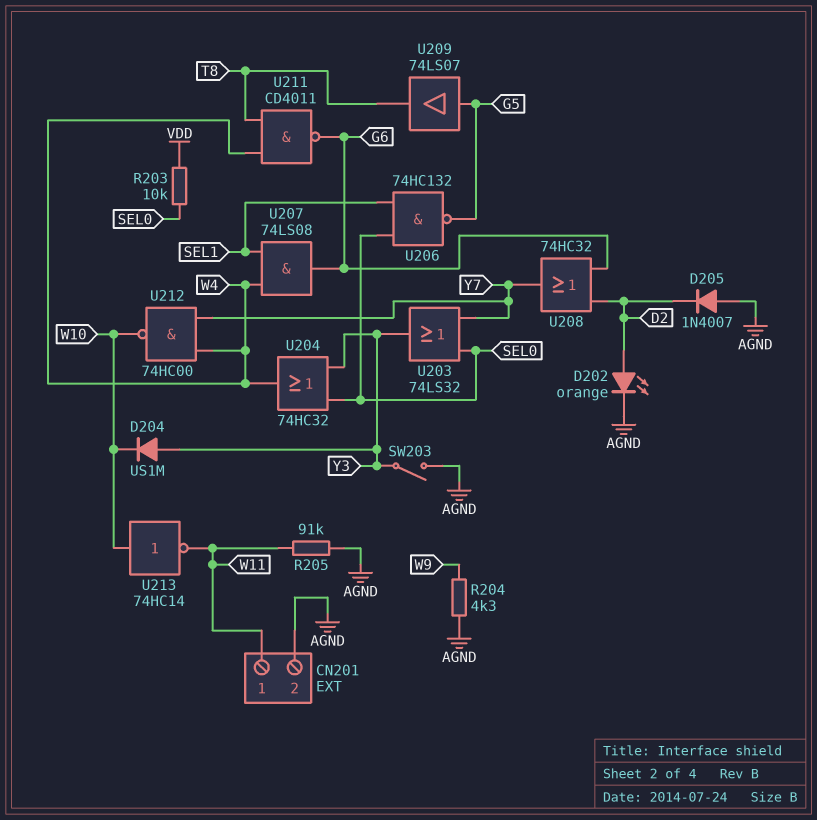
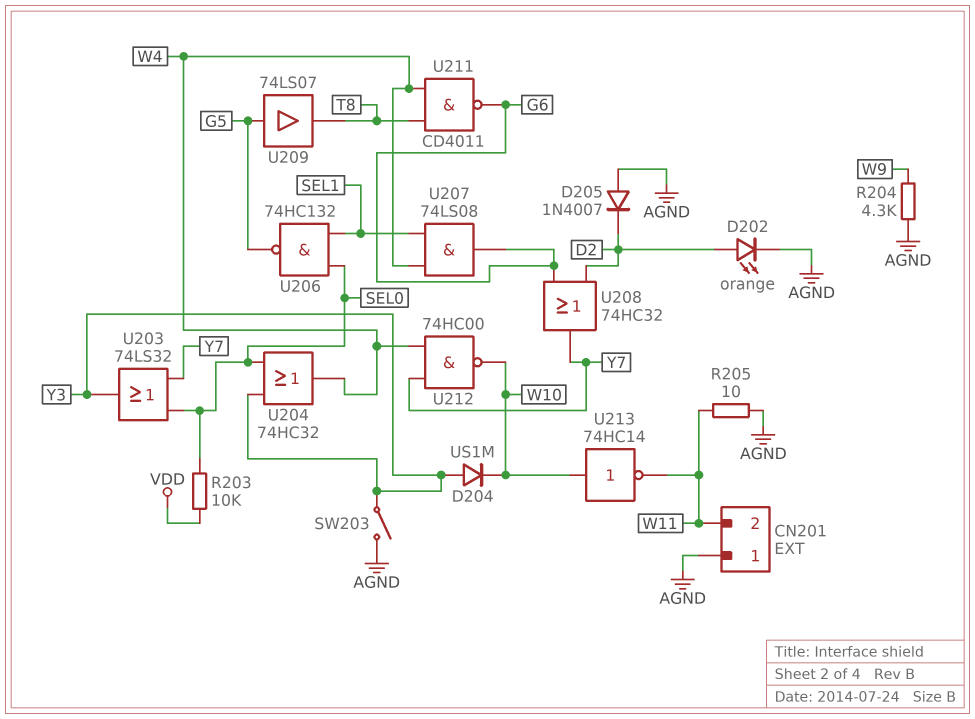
CN201 pin 1: W11 -> AGND
CN201 pin 2: AGND -> W11
R205: 91k (AGND, W11) -> 10 (AGND, W11)

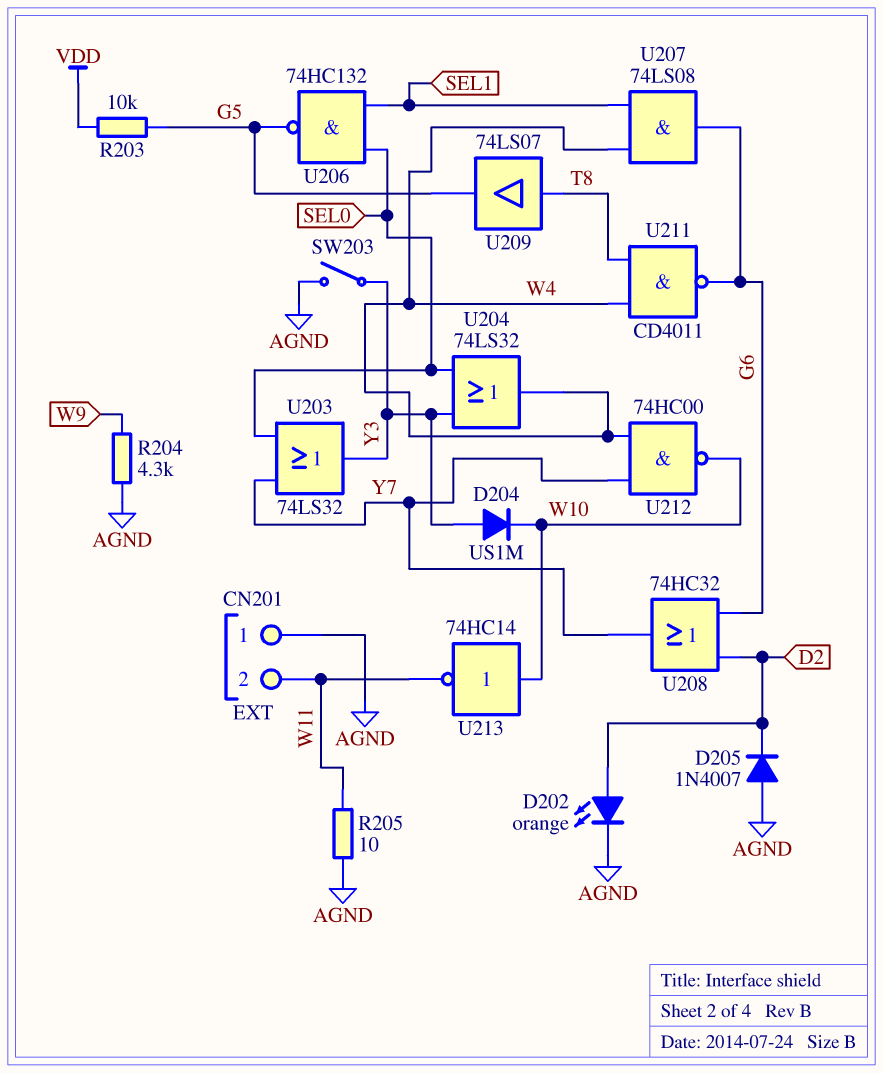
R203: 10k (SEL0, VDD) -> 10k (G5, VDD)
U204: OR 74HC32 (in SEL0, in Y3, out W4) -> OR 74LS32 (in SEL0, in Y3, out W4)
U209: buffer 74LS07 (in G5, out T8) -> buffer 74LS07 (in T8, out G5)

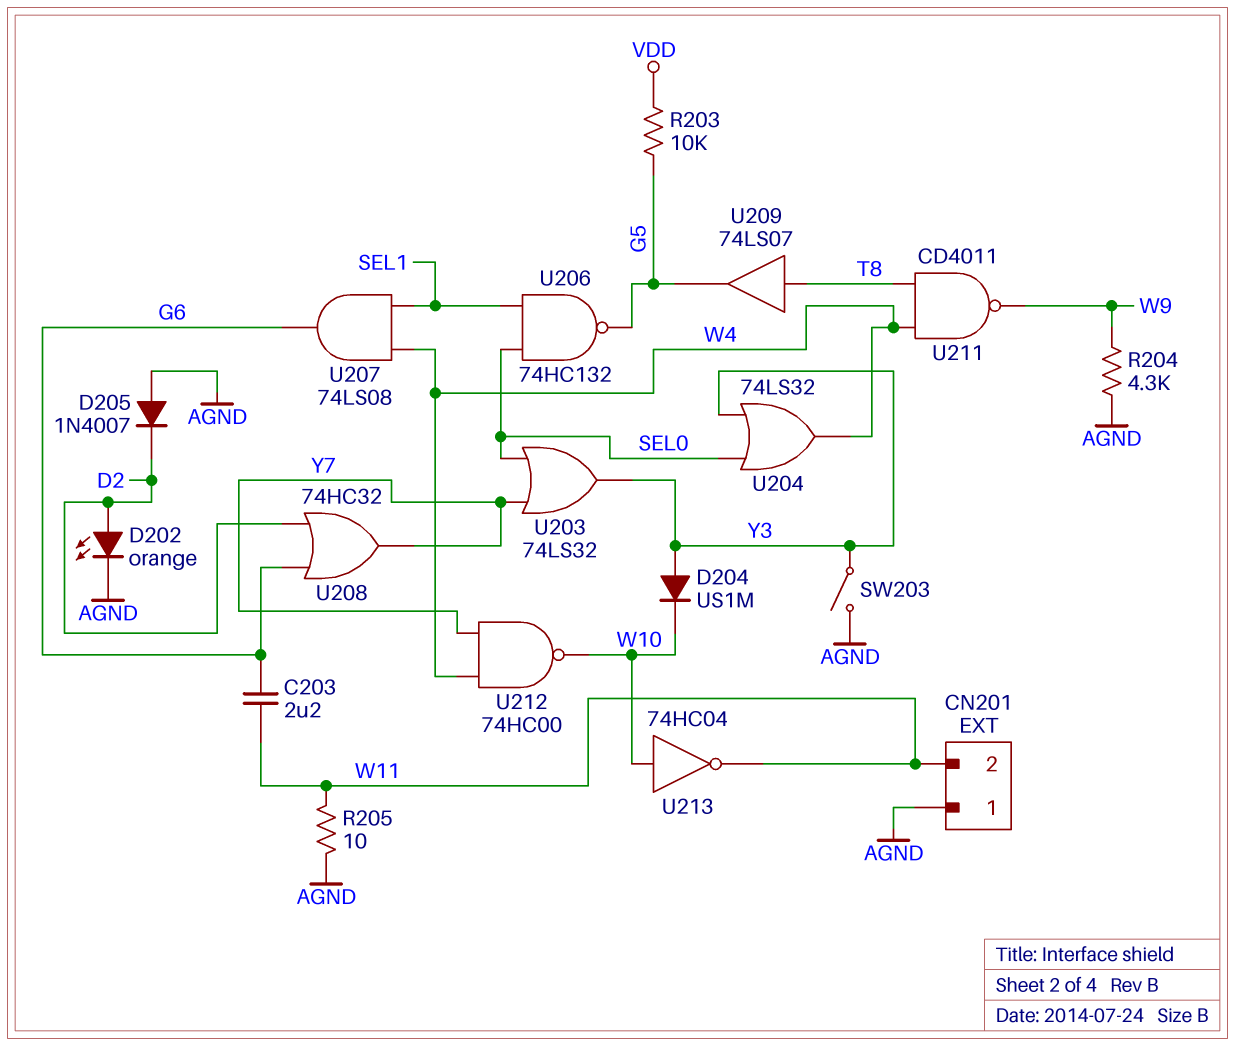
C203: none -> 2.2uF (G6, W11)
U211: NAND CD4011 (in T8, in W4, out G6) -> NAND CD4011 (in T8, in W4, out W9)
U213: NOT 74HC14 (in W10, out W11) -> NOT 74HC04 (in W10, out W11)

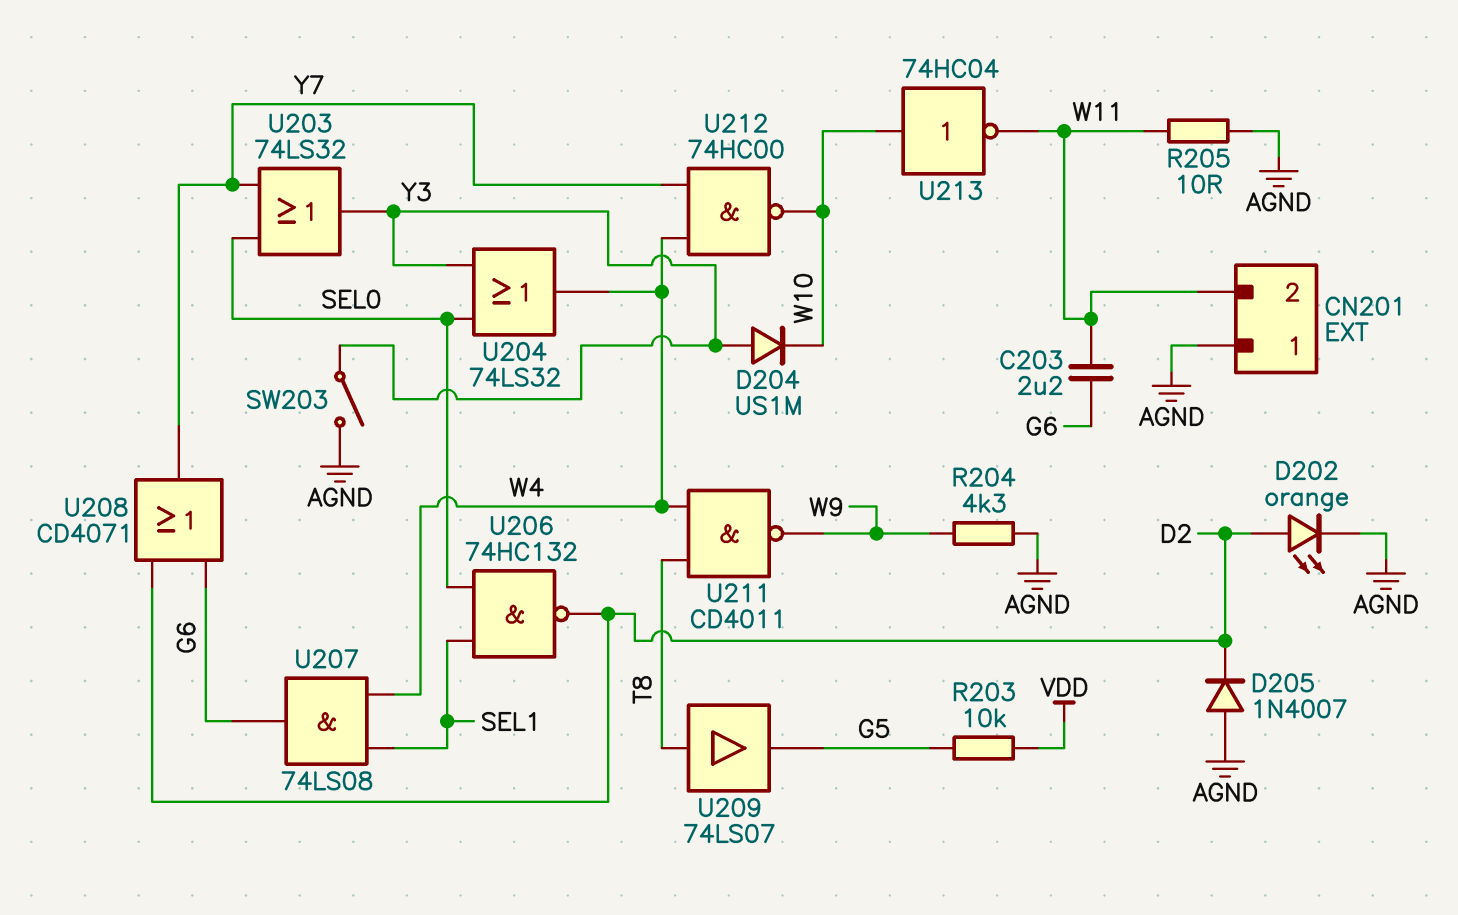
U206: NAND 74HC132 (in SEL0, in SEL1, out G5) -> NAND 74HC132 (in SEL0, in SEL1, out D2)
U208: OR 74HC32 (in D2, in G6, out Y7) -> OR CD4071 (in D2, in G6, out Y7)

